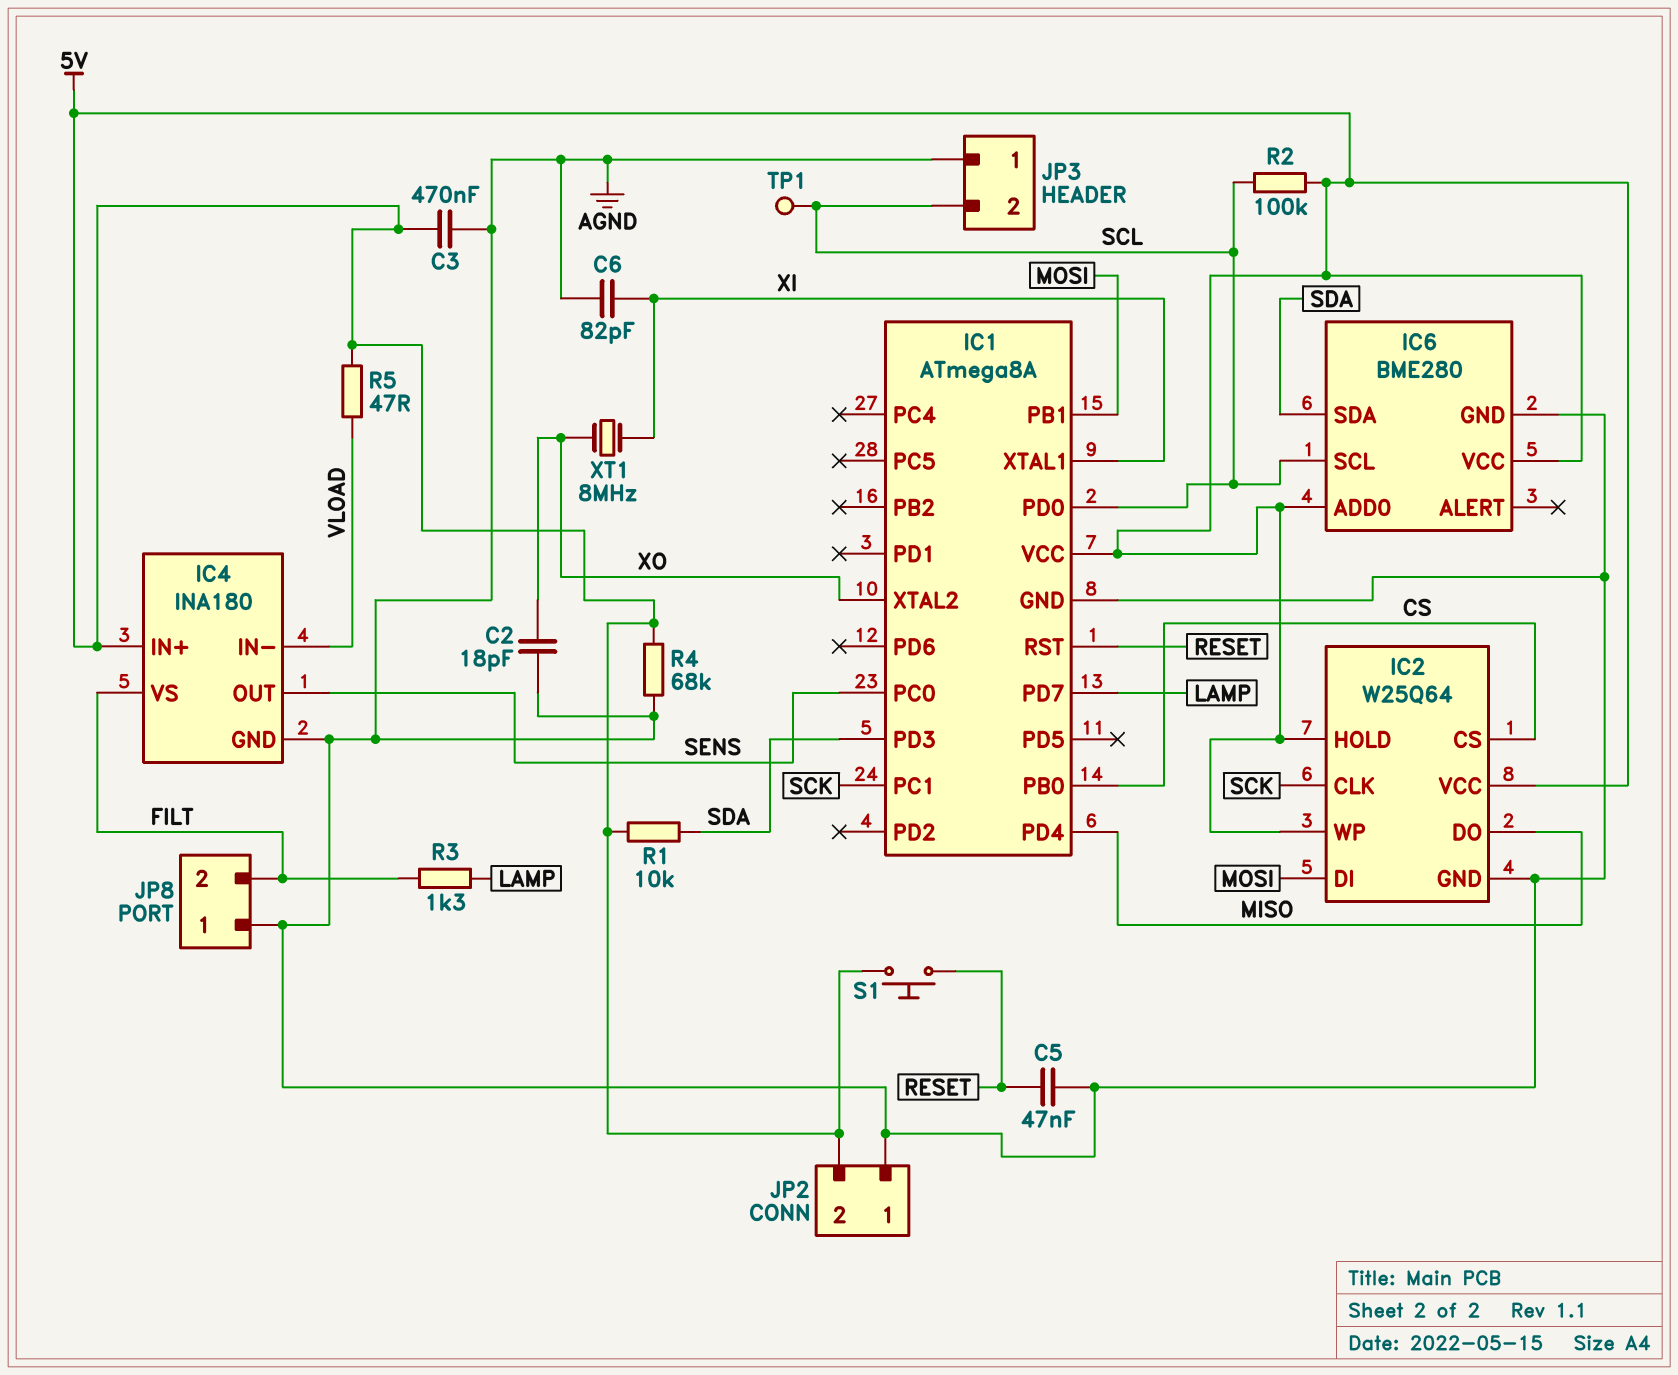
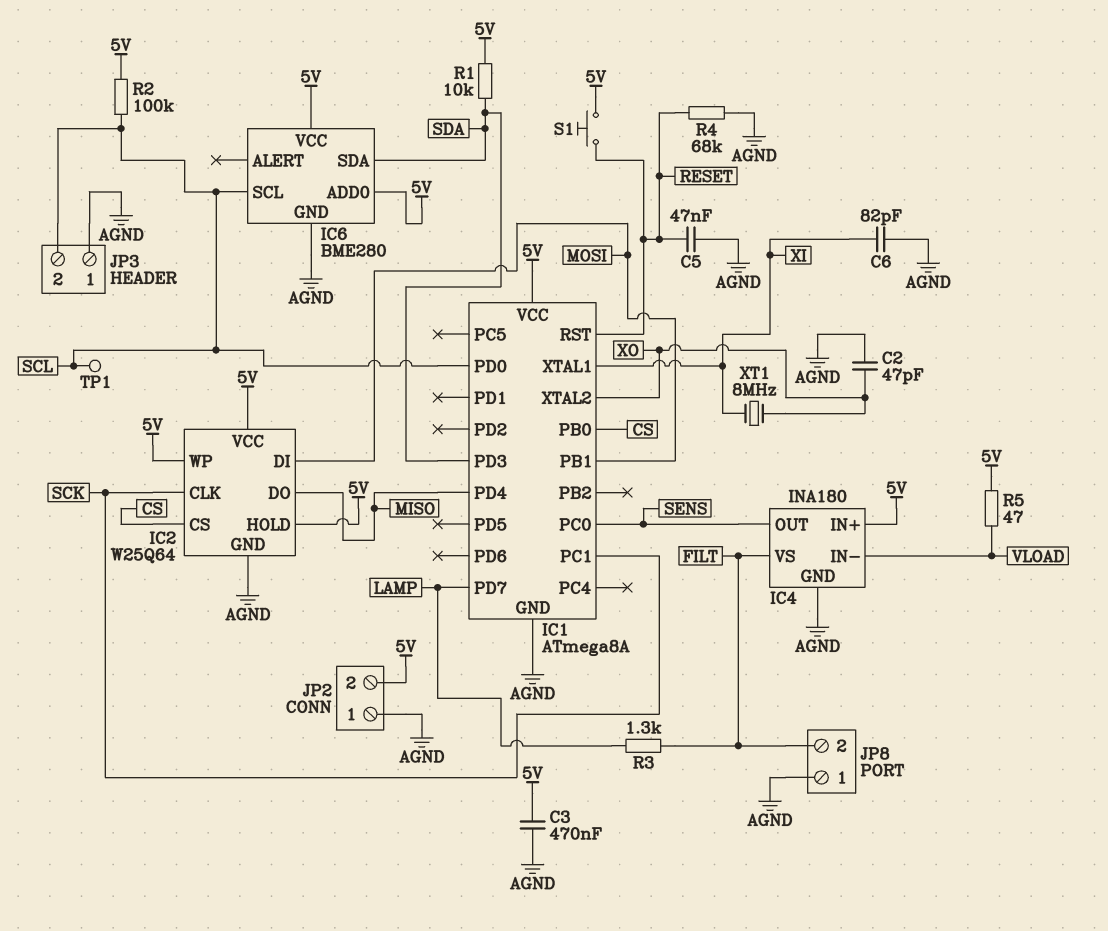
C2: 18pF (AGND, XO) -> 47pF (AGND, XO)
R4: 68k (5V, AGND) -> 68k (AGND, RESET)

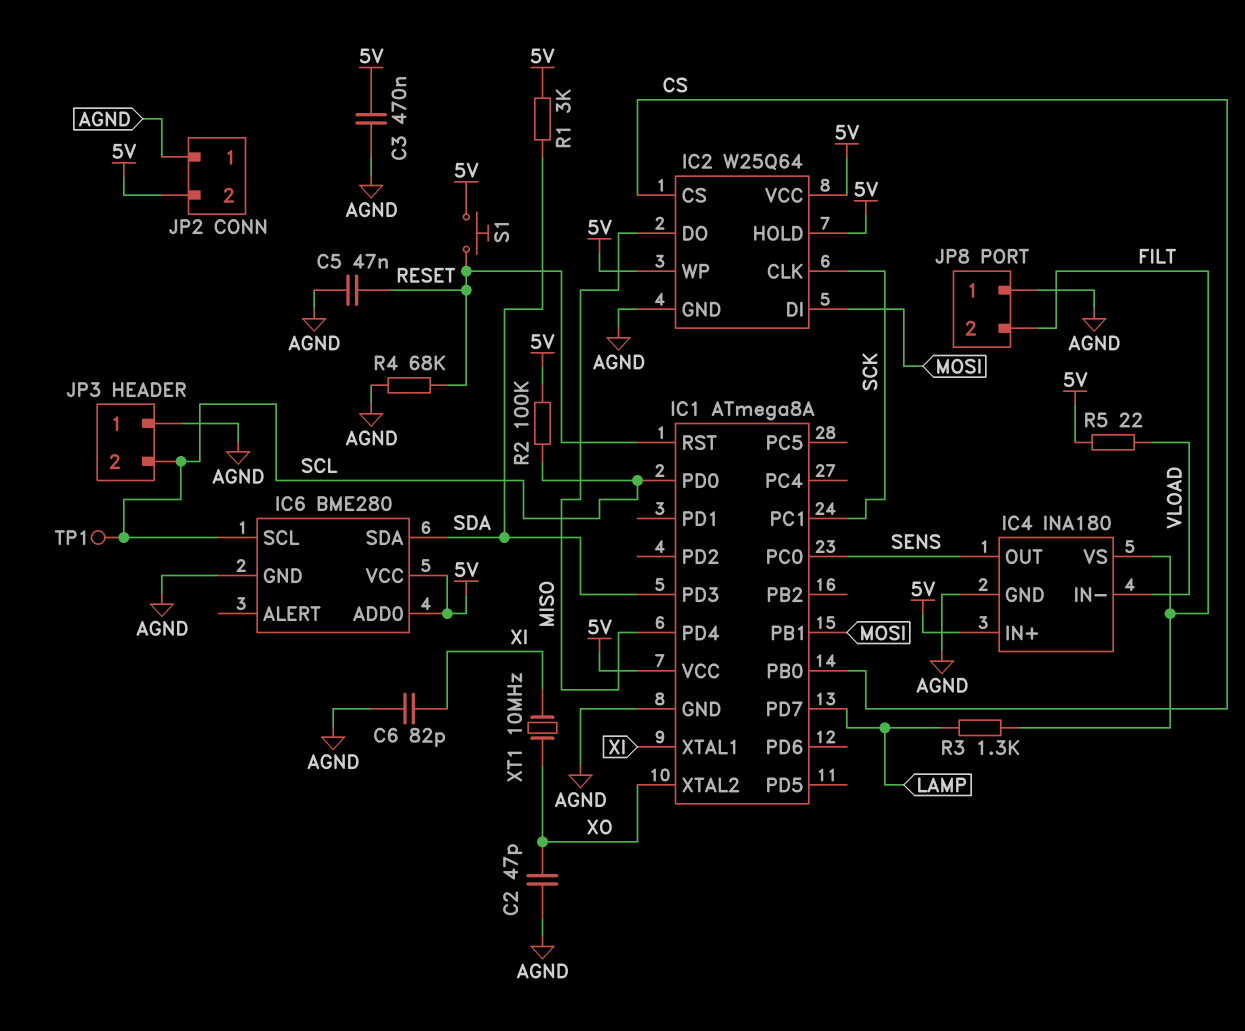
R1: 10k (5V, SDA) -> 3k (5V, SDA)
R5: 47 (5V, VLOAD) -> 22 (5V, VLOAD)
XT1: 8MHz (XI, XO) -> 10MHz (XI, XO)

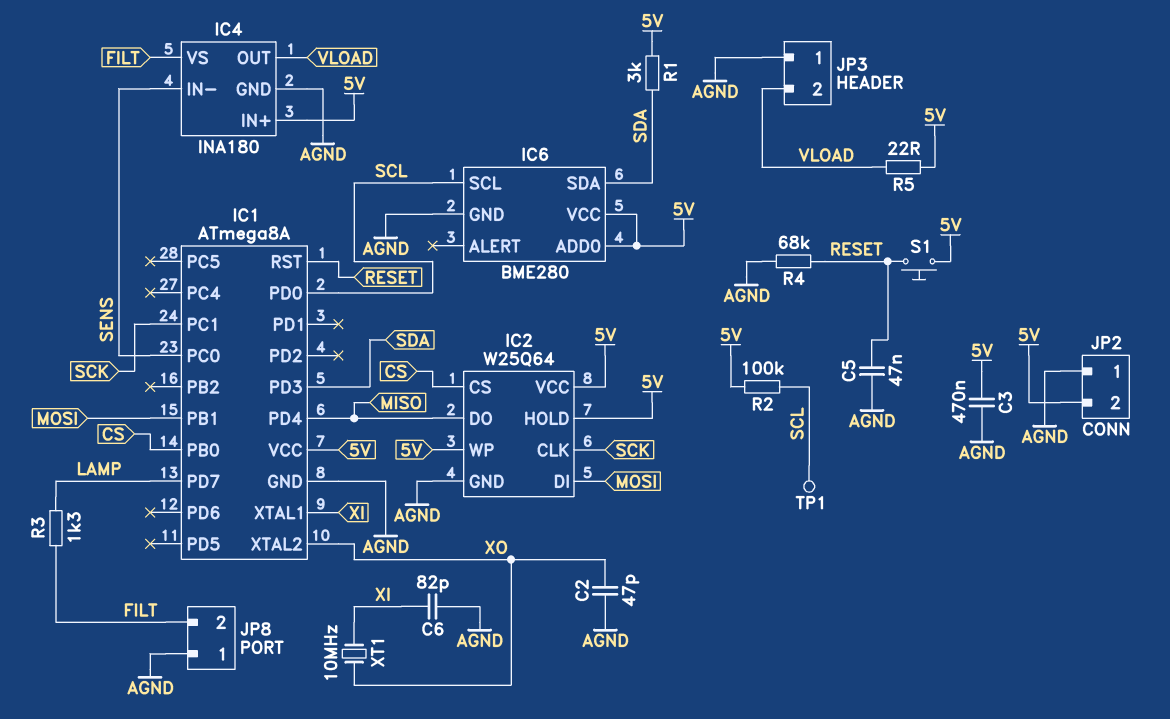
IC4 pin IN-: VLOAD -> SENS
IC4 pin OUT: SENS -> VLOAD
JP3 pin 2: SCL -> VLOAD

